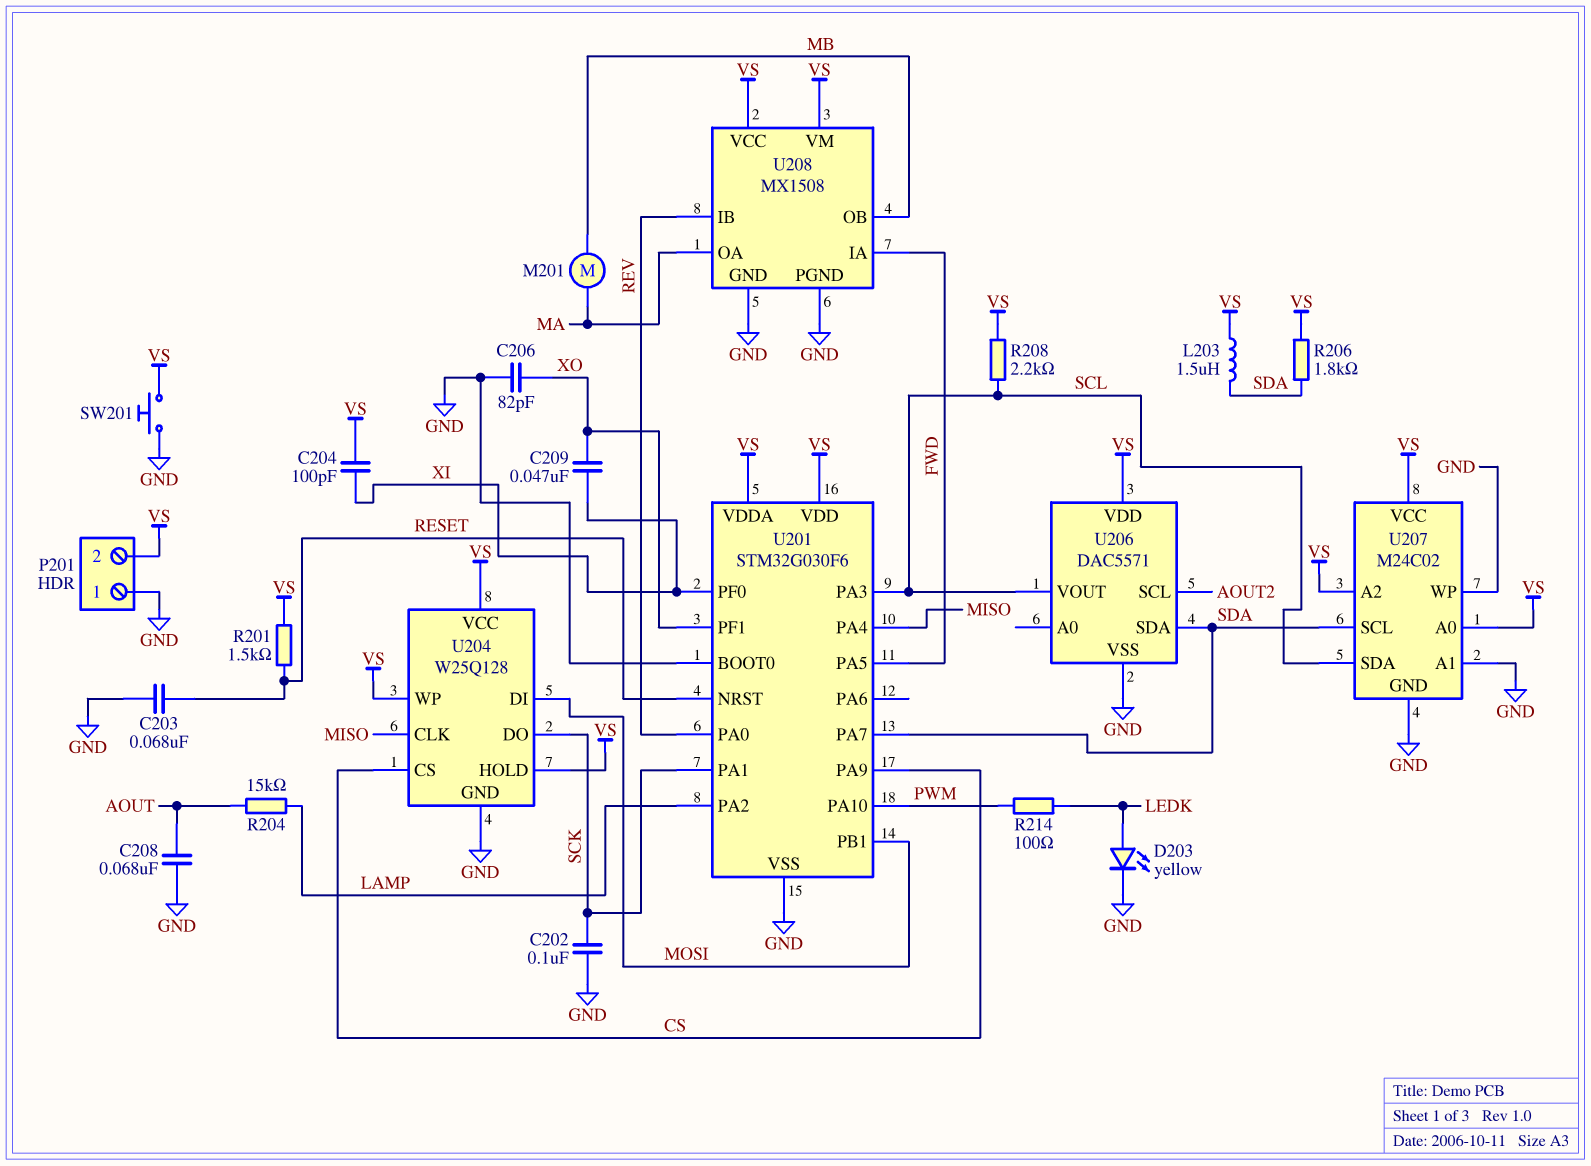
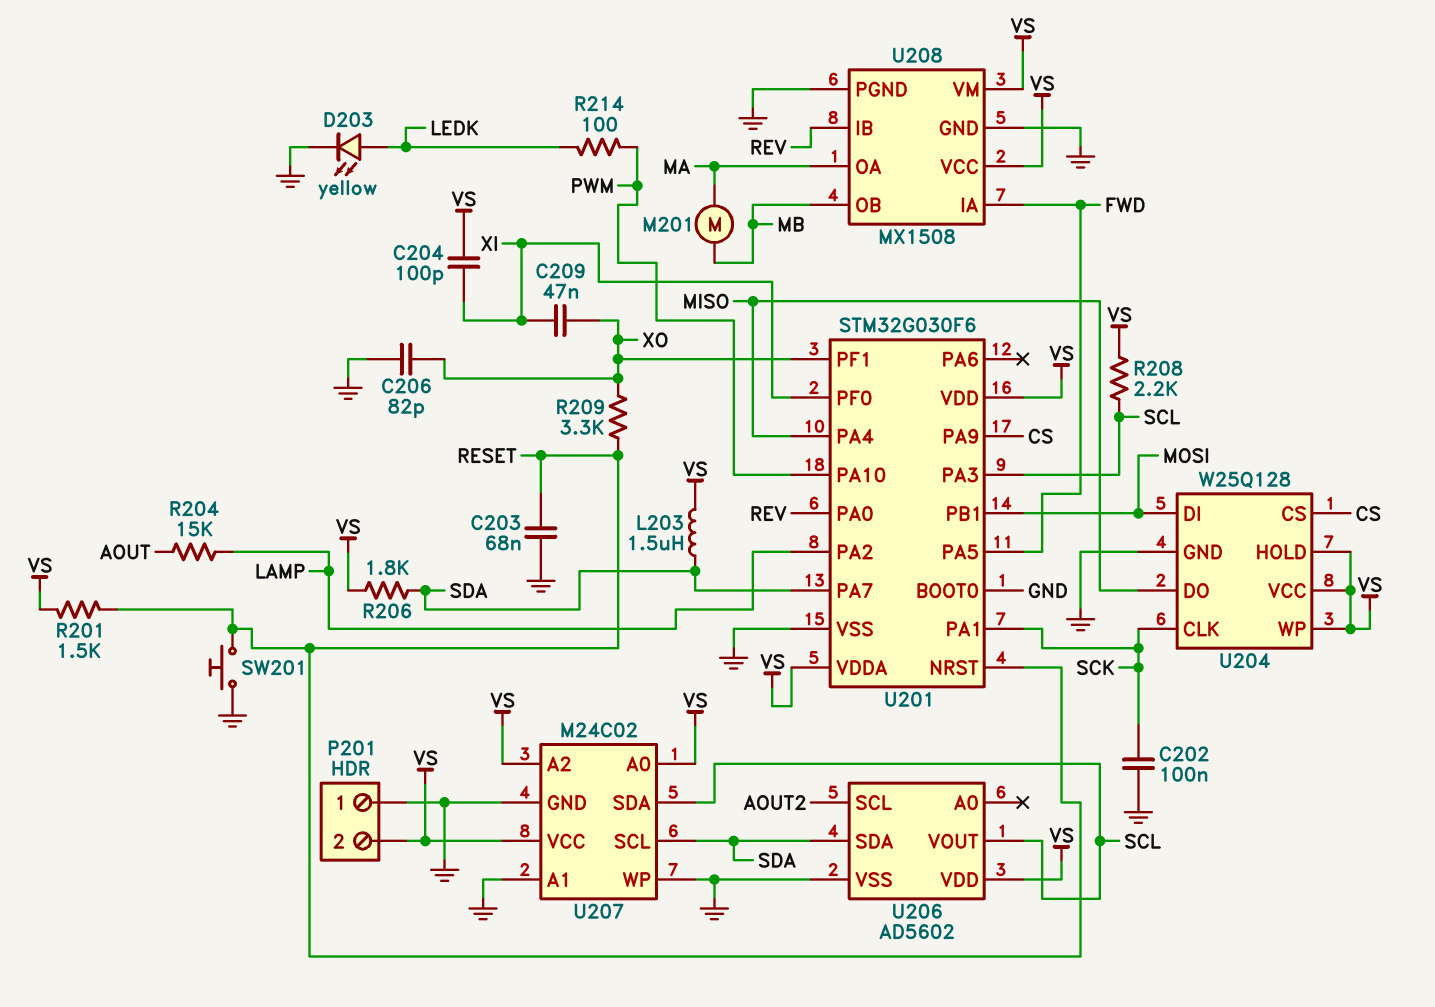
C208: 68nF (AOUT, GND) -> none
R209: none -> 3.3k (RESET, XO)
SW201: button (GND, VS) -> button (GND, RESET)
U204 pin CLK: MISO -> SCK
U204 pin DO: SCK -> MISO
U206: DAC5571 -> AD5602

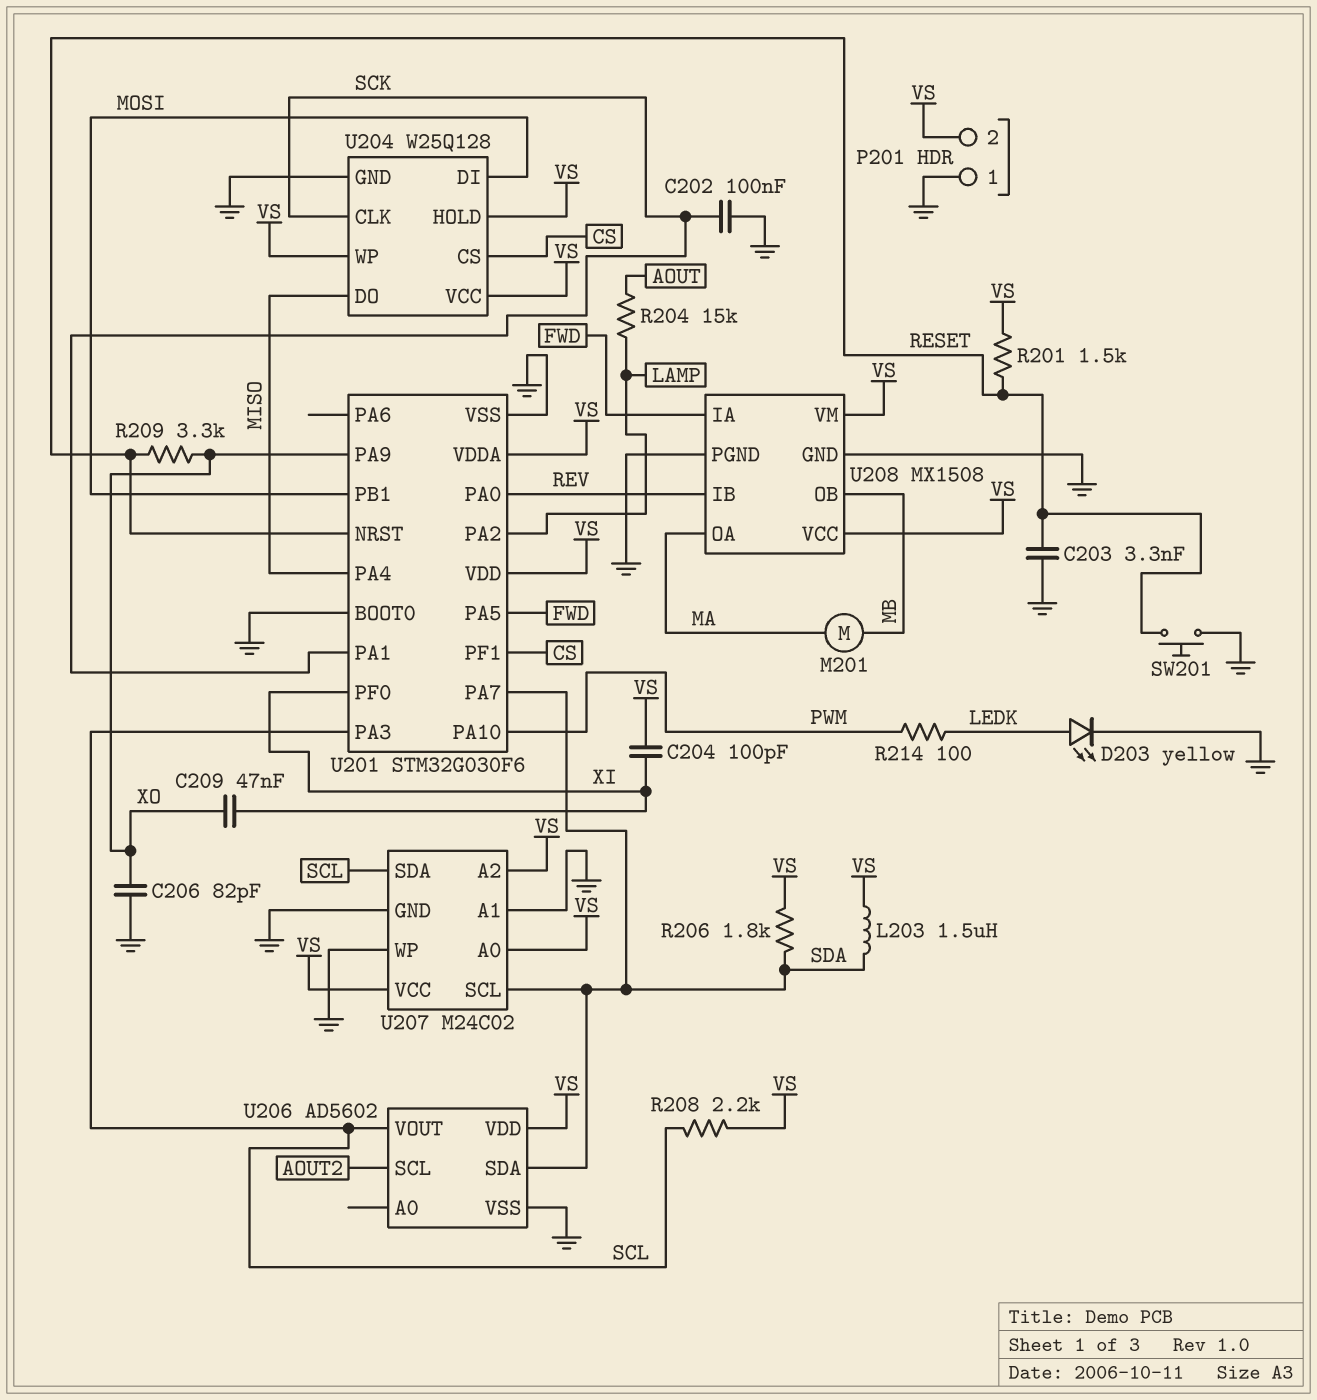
C203: 68nF (GND, RESET) -> 3.3nF (GND, RESET)
U201 pin PA9: CS -> XO
U201 pin PF1: XO -> CS

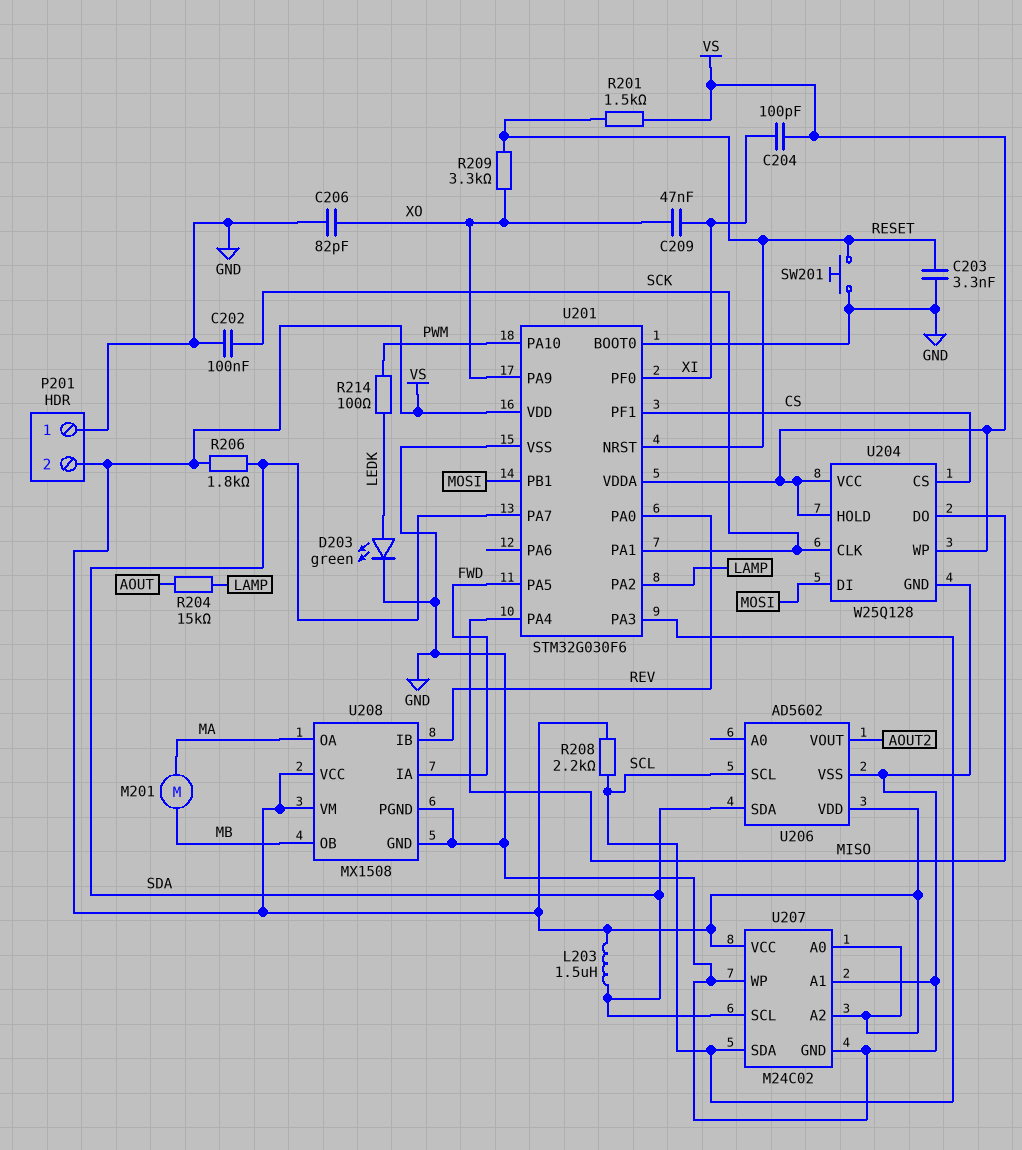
D203: LED yellow (A LEDK, K GND) -> LED green (A LEDK, K GND)
U206 pin SCL: AOUT2 -> SCL
U206 pin VOUT: SCL -> AOUT2

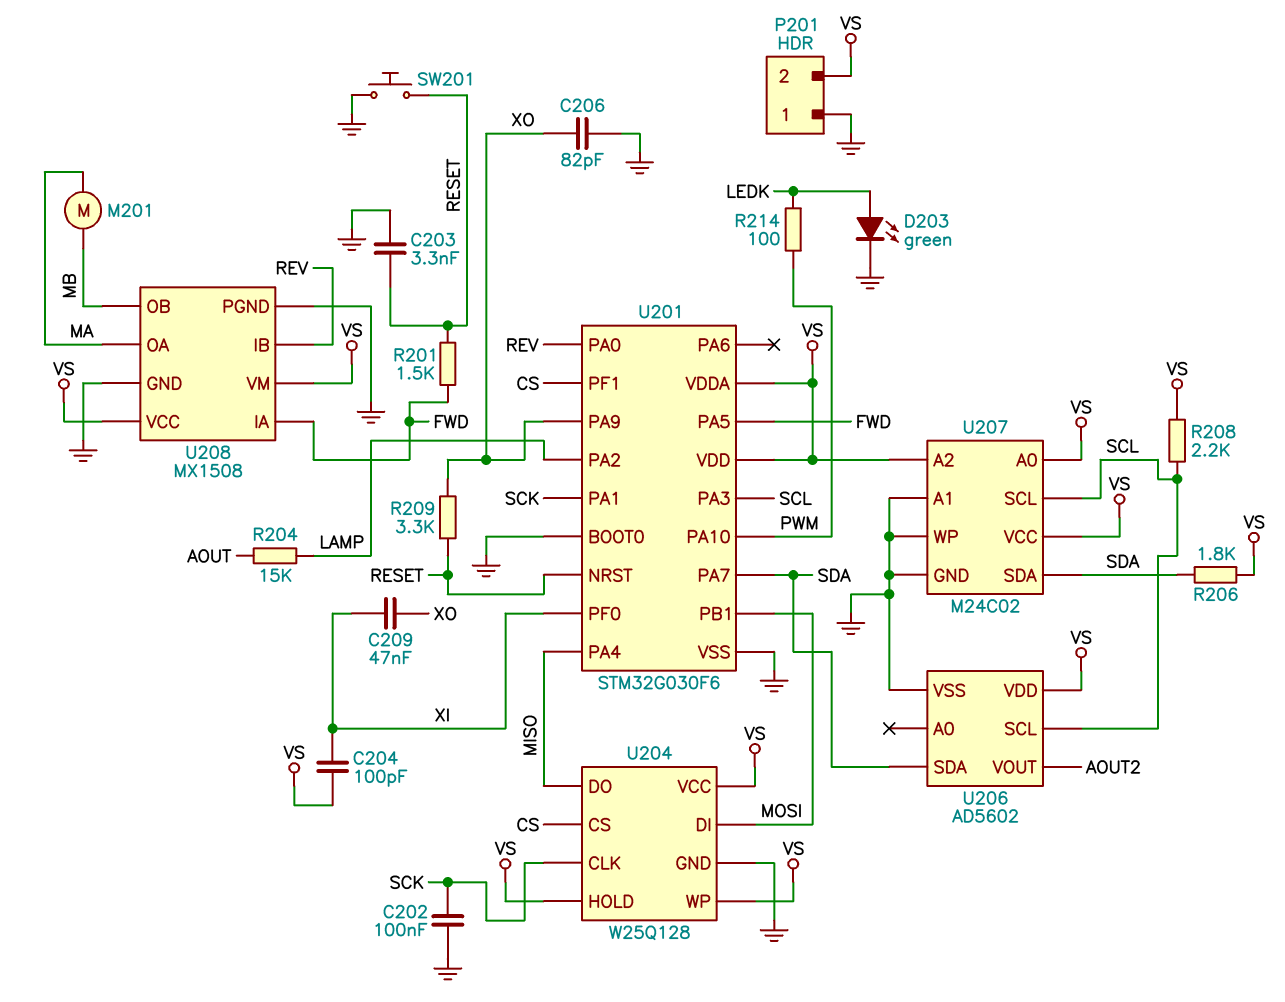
L203: 1.5uH (SDA, VS) -> none
R201: 1.5k (RESET, VS) -> 1.5k (FWD, RESET)
U207 pin SCL: SDA -> SCL
U207 pin SDA: SCL -> SDA

